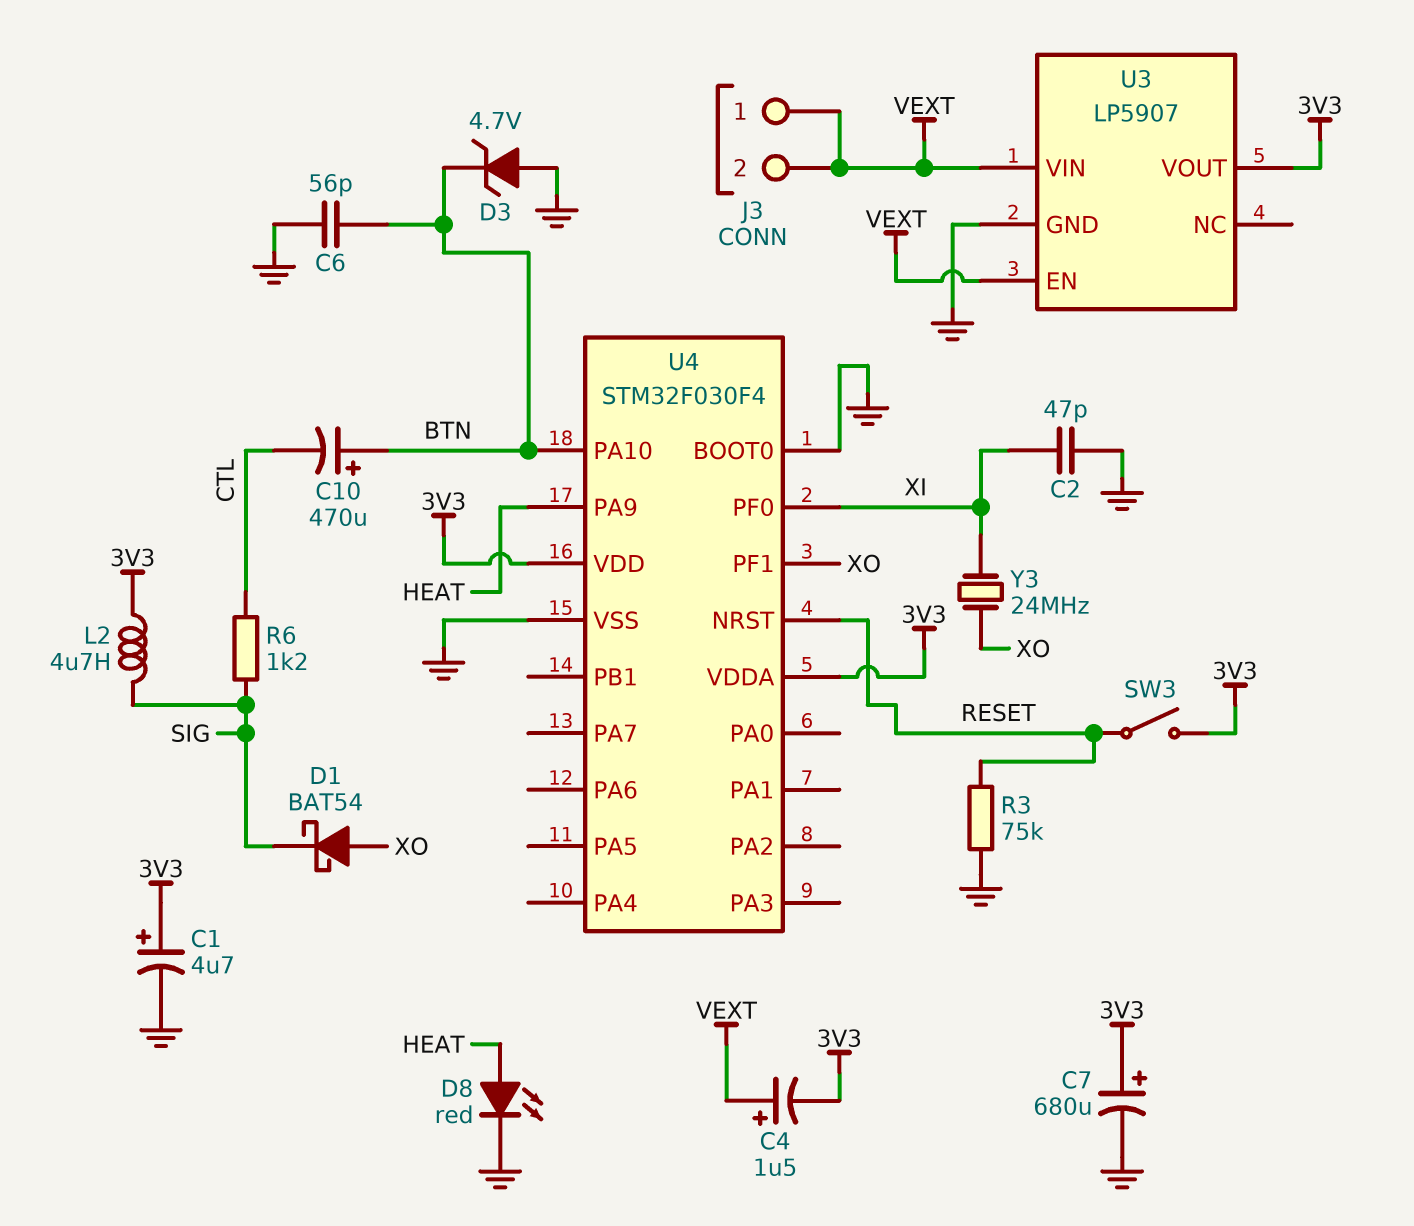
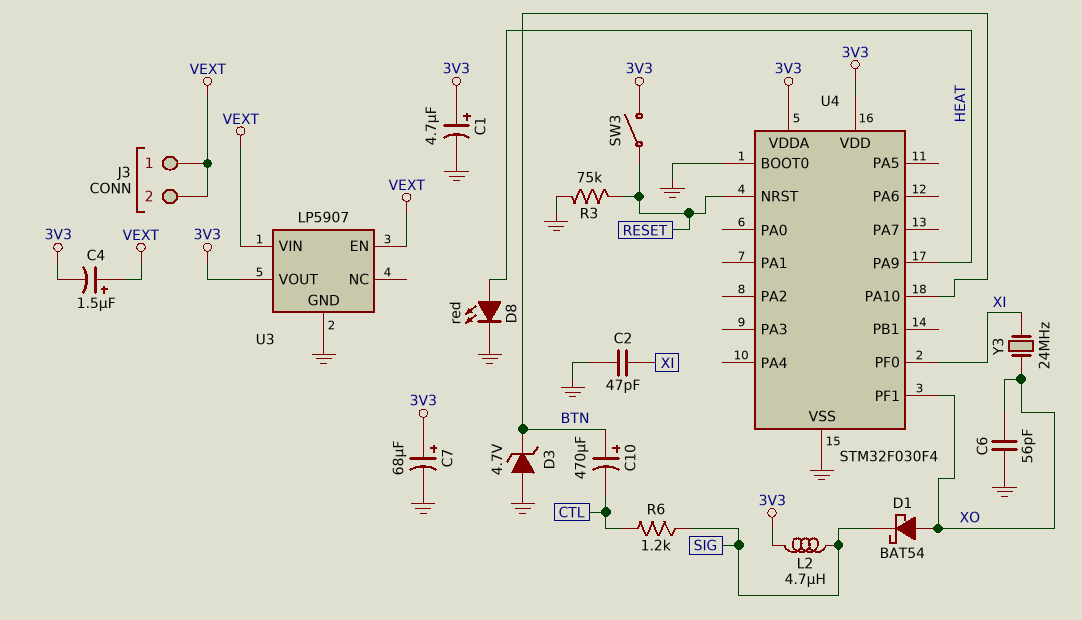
C6: 56pF (BTN, GND) -> 56pF (GND, XO)
C7: 680uF (plus 3V3, minus GND) -> 68uF (plus 3V3, minus GND)

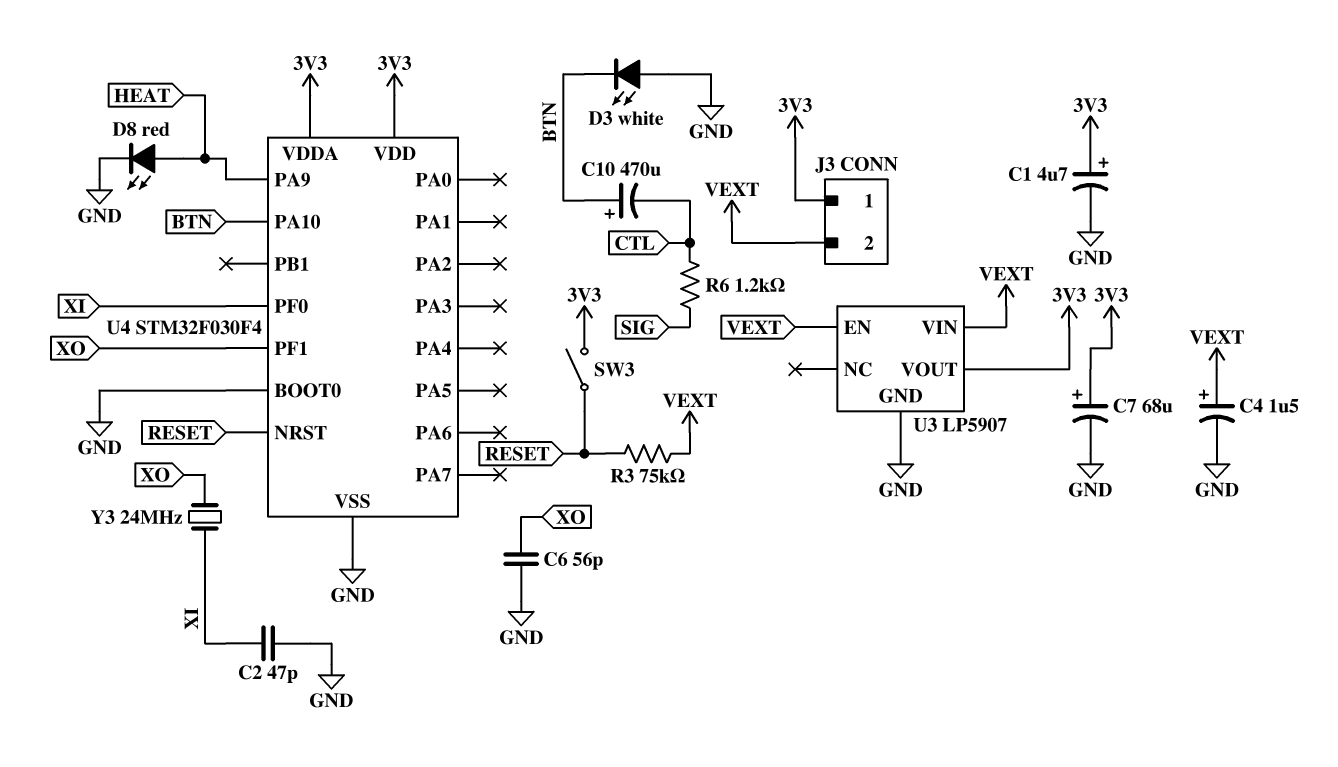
C4: 1.5uF (plus VEXT, minus 3V3) -> 1.5uF (plus VEXT, minus GND)
D1: schottky BAT54 (A XO, K SIG) -> none
D3: zener 4.7V (A GND, K BTN) -> LED white (A GND, K BTN)
J3 pin 1: VEXT -> 3V3
L2: 4.7uH (3V3, SIG) -> none
R3: 75k (GND, RESET) -> 75k (RESET, VEXT)

